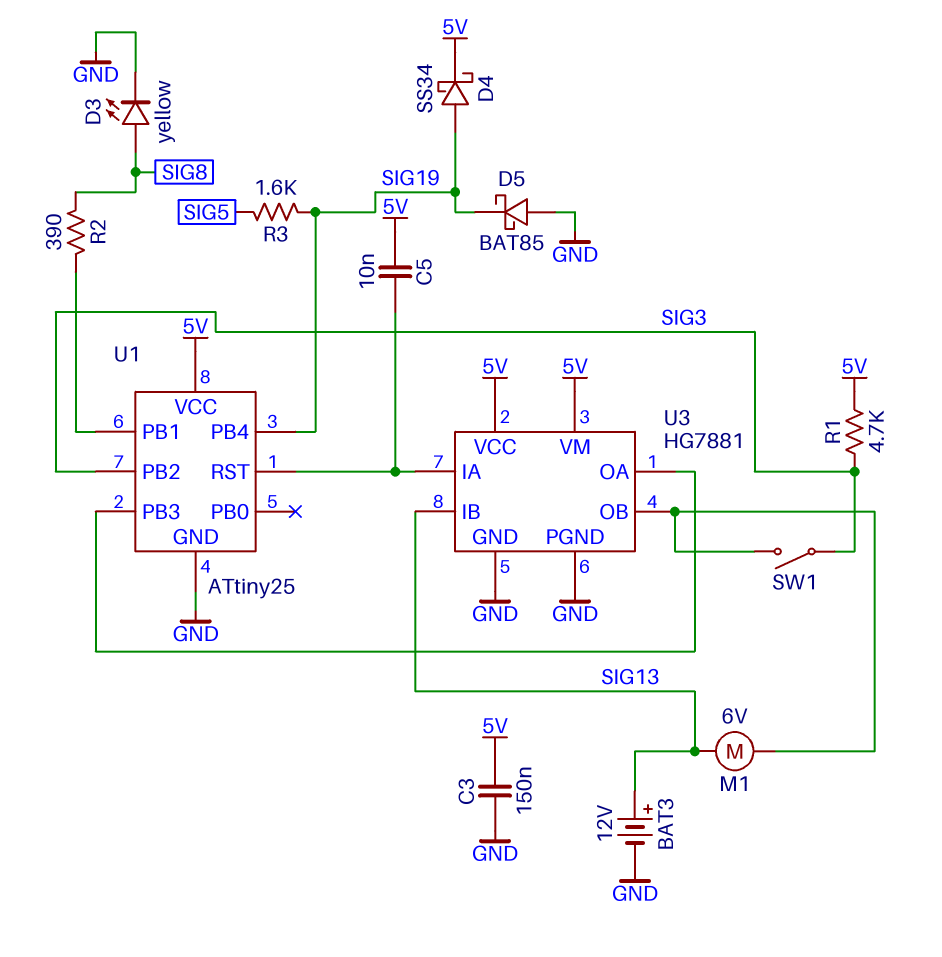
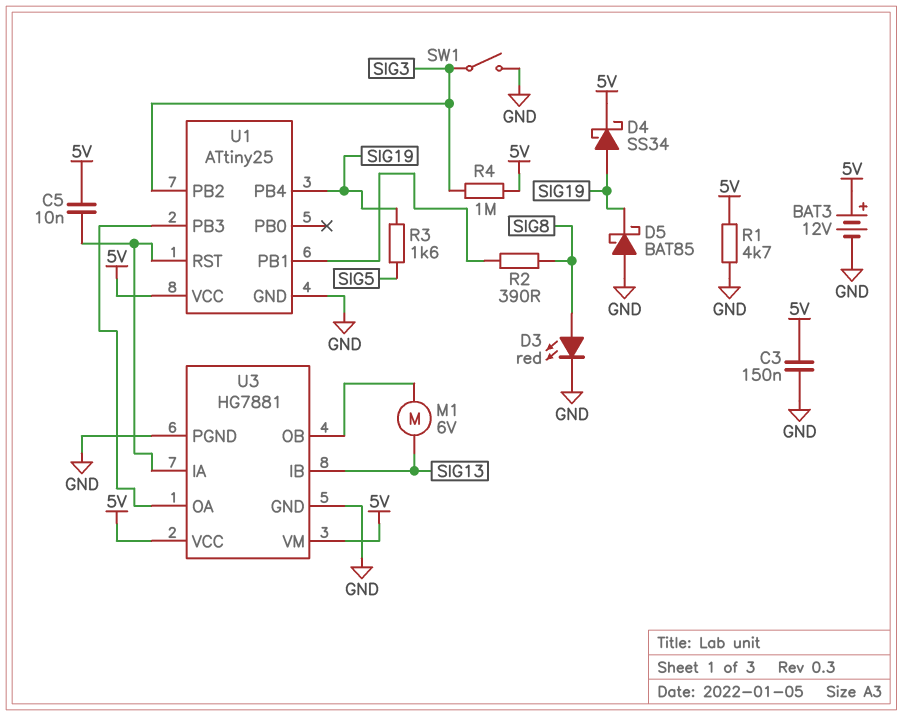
BAT3: 12V (plus SIG13, minus GND) -> 12V (plus 5V, minus GND)
D3: LED yellow (A SIG8, K GND) -> LED red (A SIG8, K GND)
R1: 4.7k (5V, SIG3) -> 4.7k (5V, GND)
R4: none -> 1M (5V, SIG3)
SW1: switch (SIG3, U3/OB) -> switch (GND, SIG3)

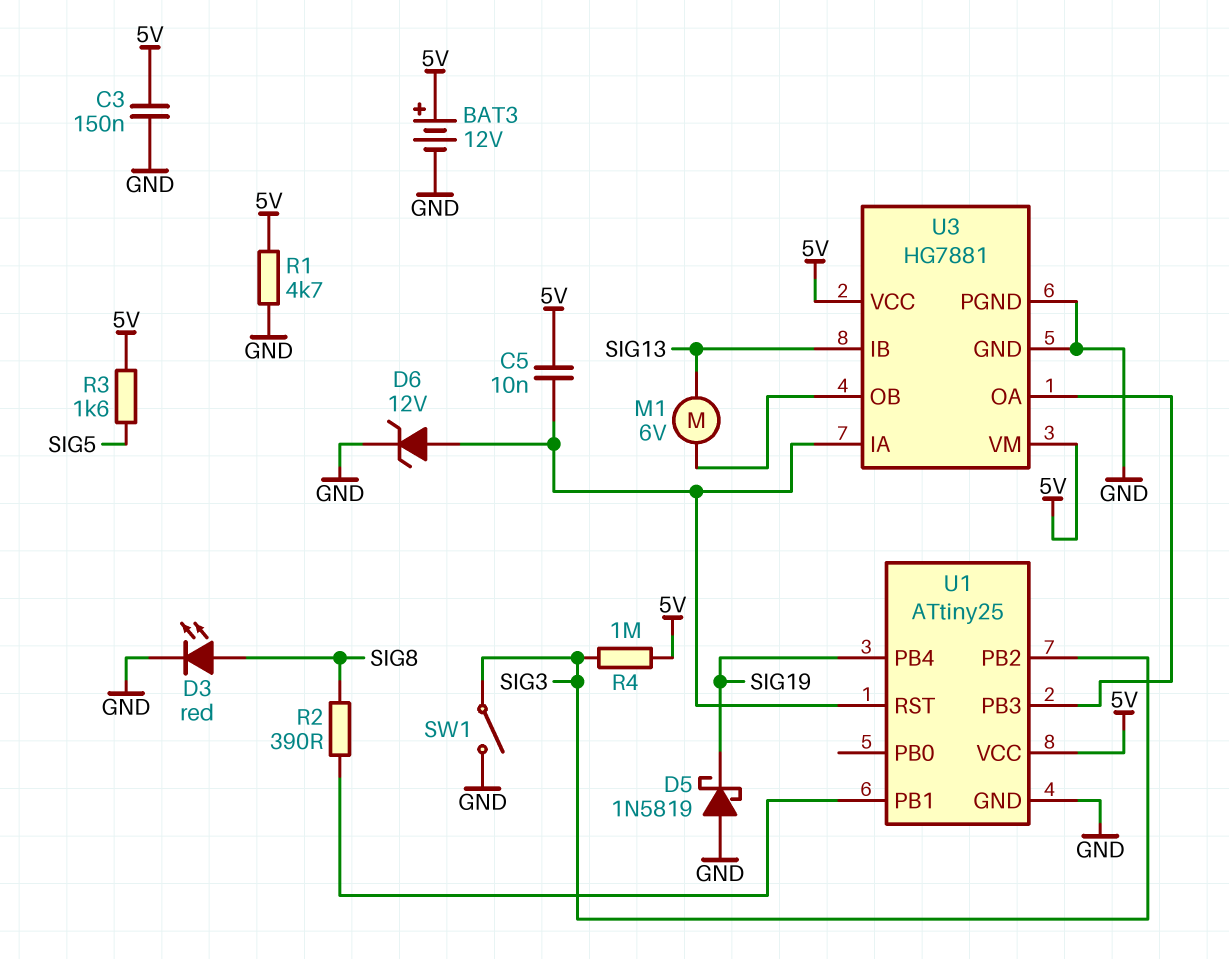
D4: schottky SS34 (A SIG19, K 5V) -> none
D5: schottky BAT85 (A GND, K SIG19) -> schottky 1N5819 (A GND, K SIG19)
D6: none -> zener 12V (A U1/RST, K GND)
R3: 1.6k (SIG5, SIG19) -> 1.6k (5V, SIG5)

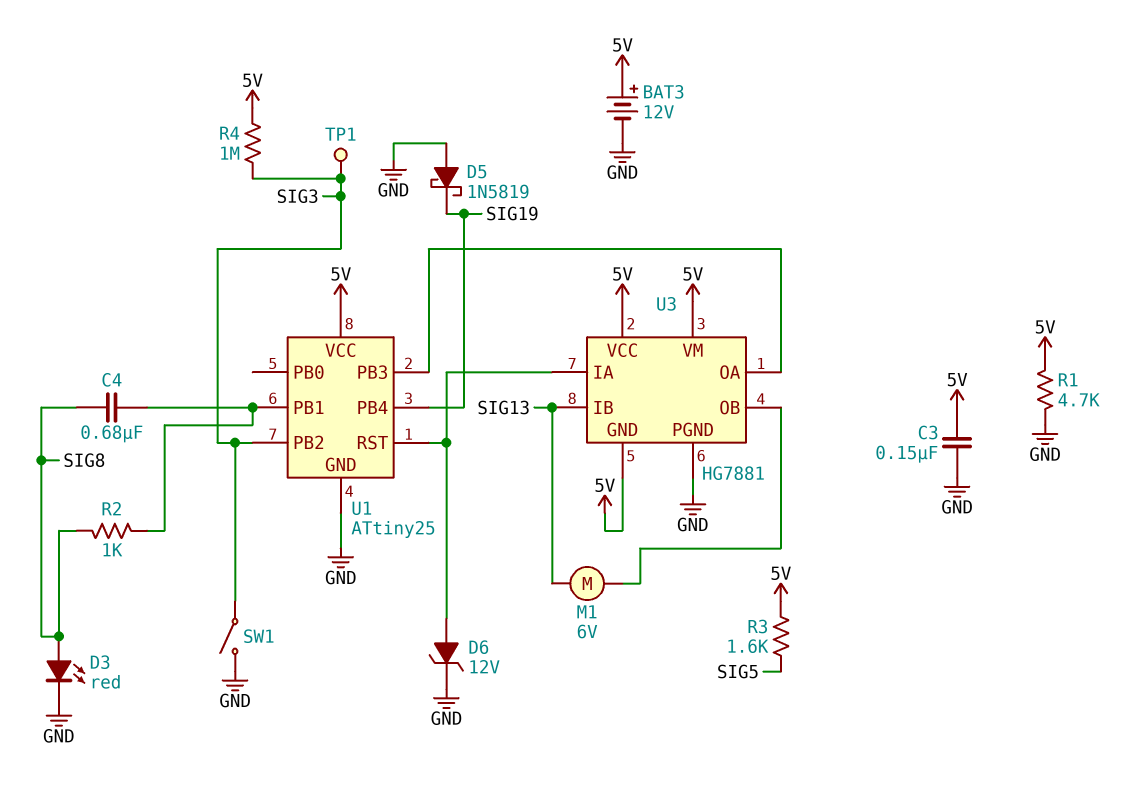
C4: none -> 680nF (SIG8, U1/PB1)
C5: 10nF (5V, U1/RST) -> none
R2: 390 (SIG8, U1/PB1) -> 1k (SIG8, U1/PB1)
TP1: none -> test point (SIG3)
U3 pin GND: GND -> 5V

